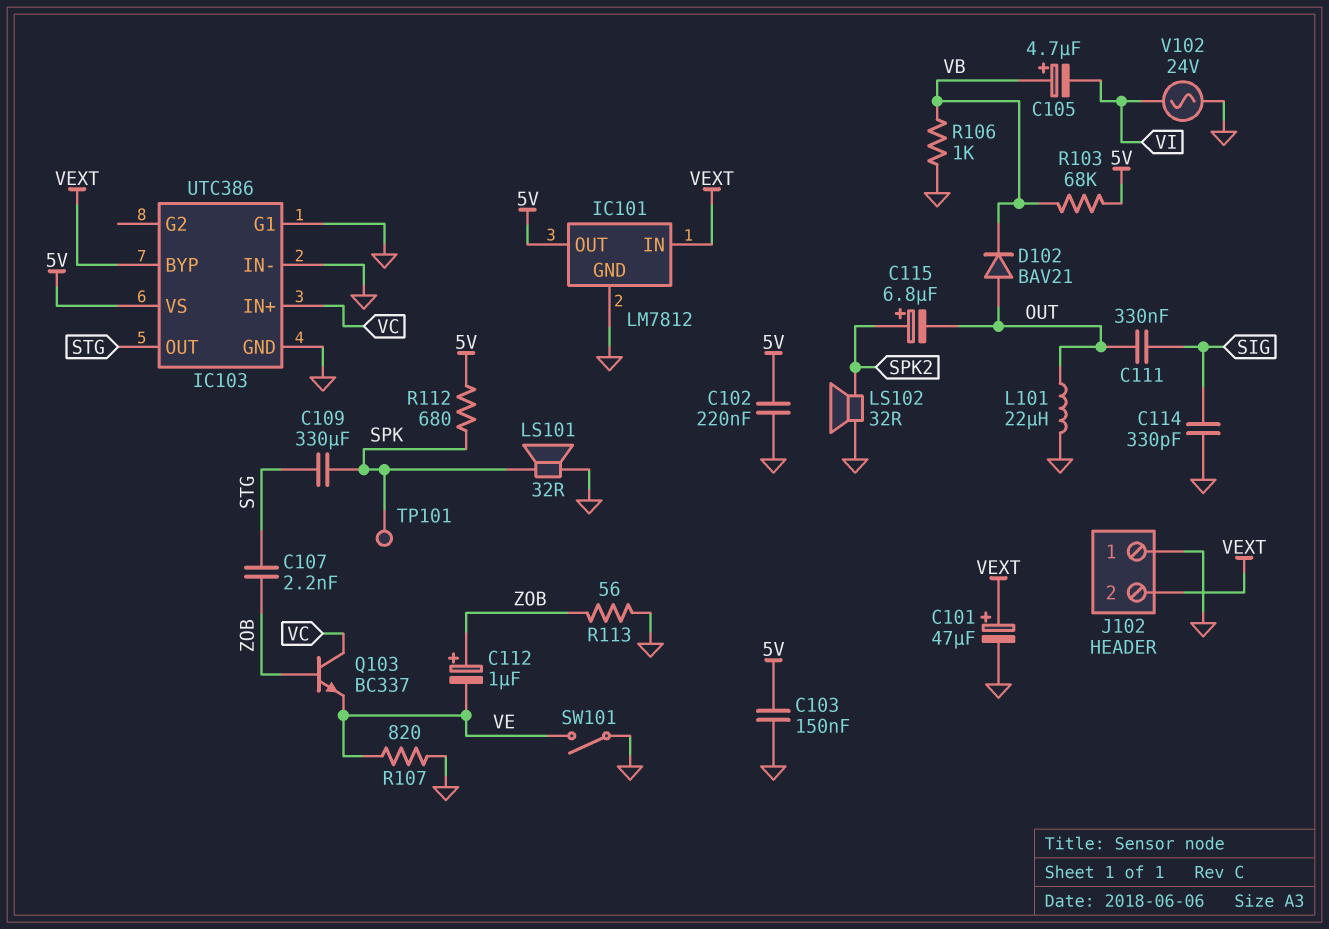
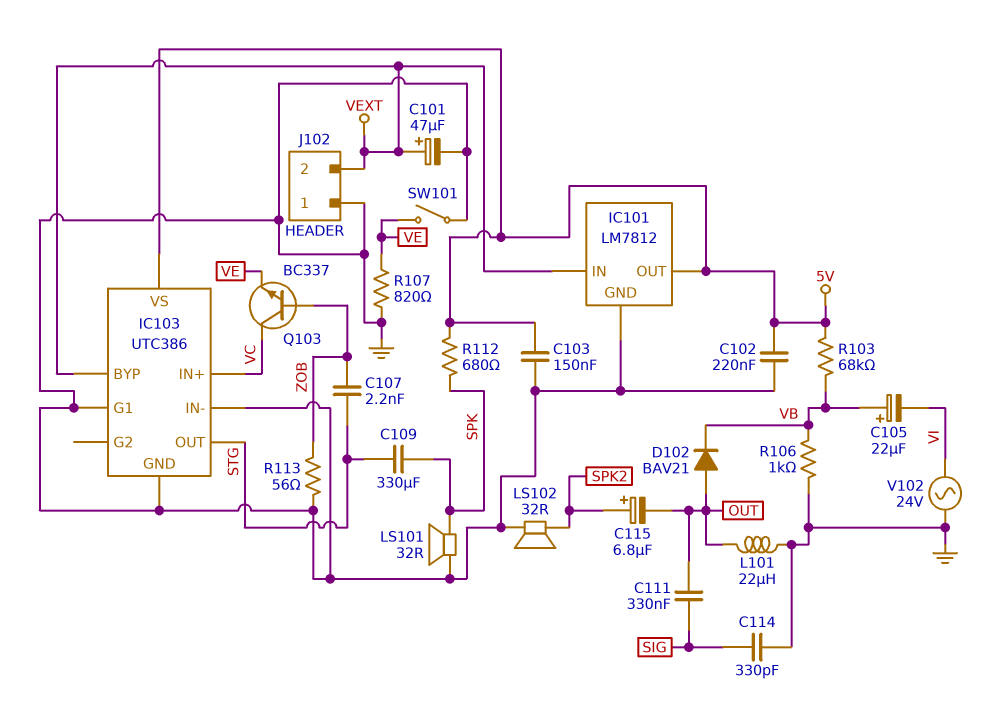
C105: 4.7uF (plus VB, minus VI) -> 22uF (plus VB, minus VI)
C112: 1uF (plus ZOB, minus VE) -> none
TP101: test point (SPK) -> none

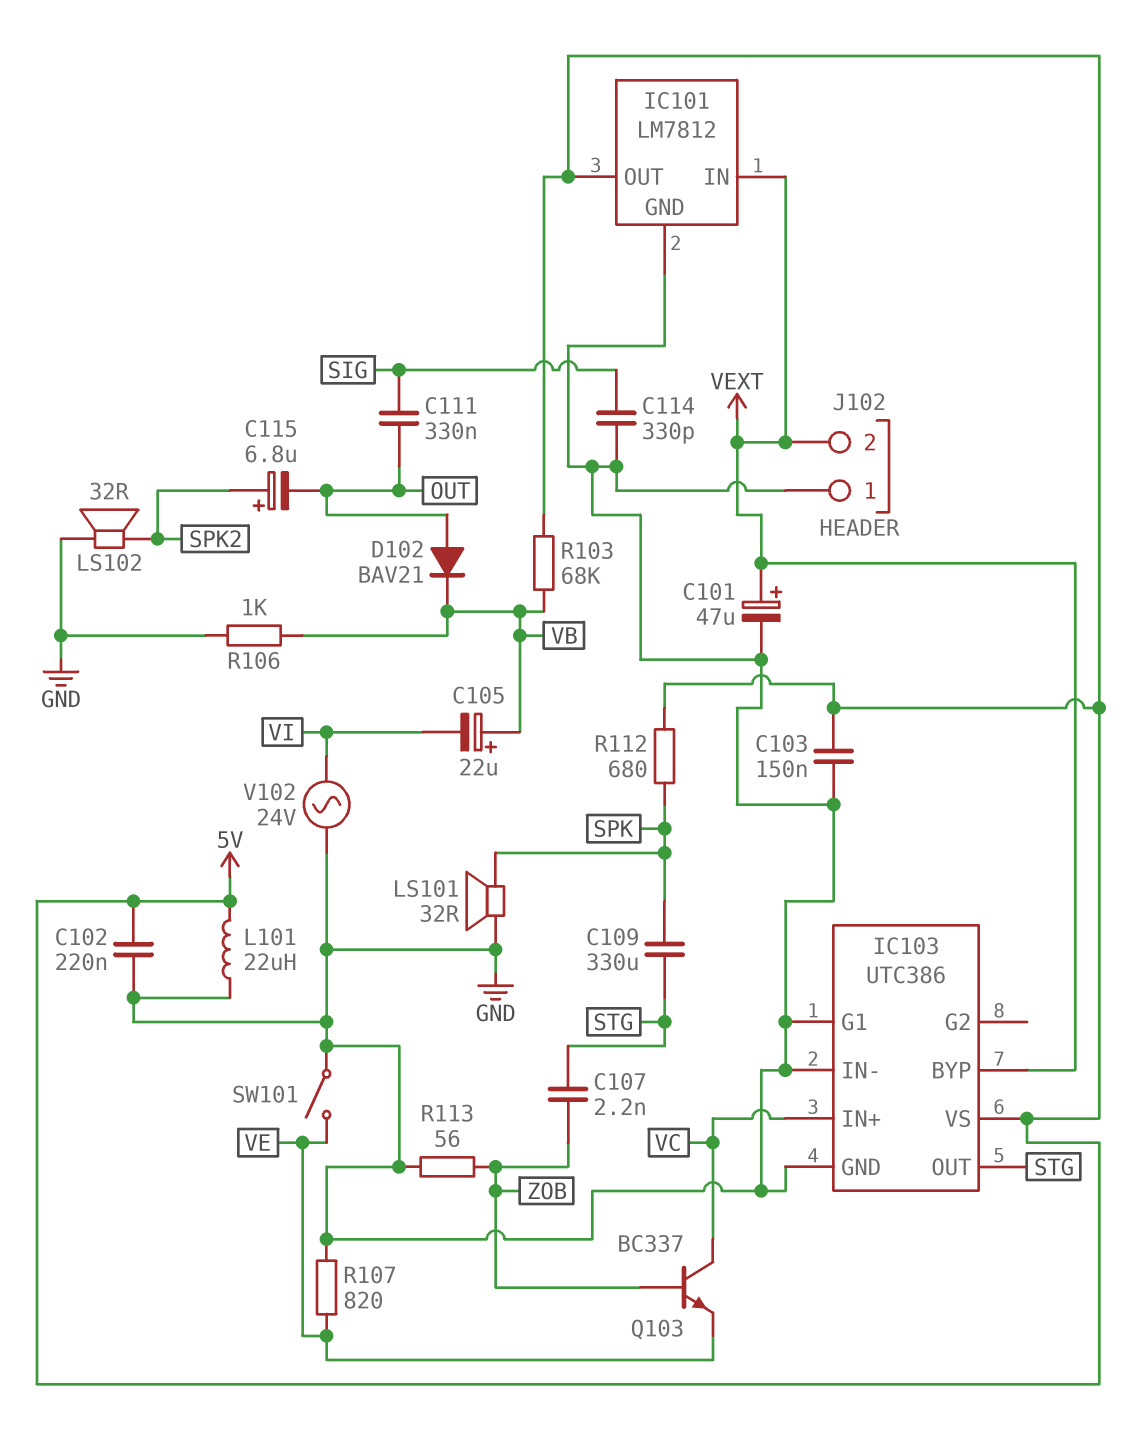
L101: 22uH (GND, OUT) -> 22uH (5V, GND)

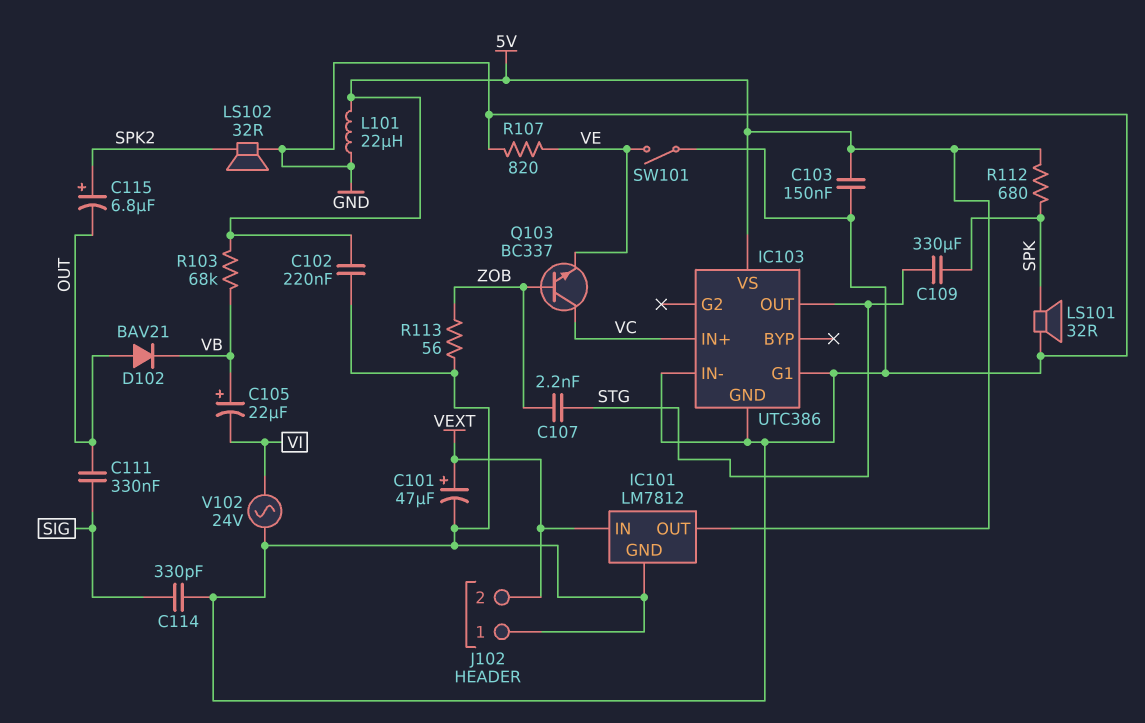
IC103 pin BYP: VEXT -> none
R106: 1k (GND, VB) -> none

